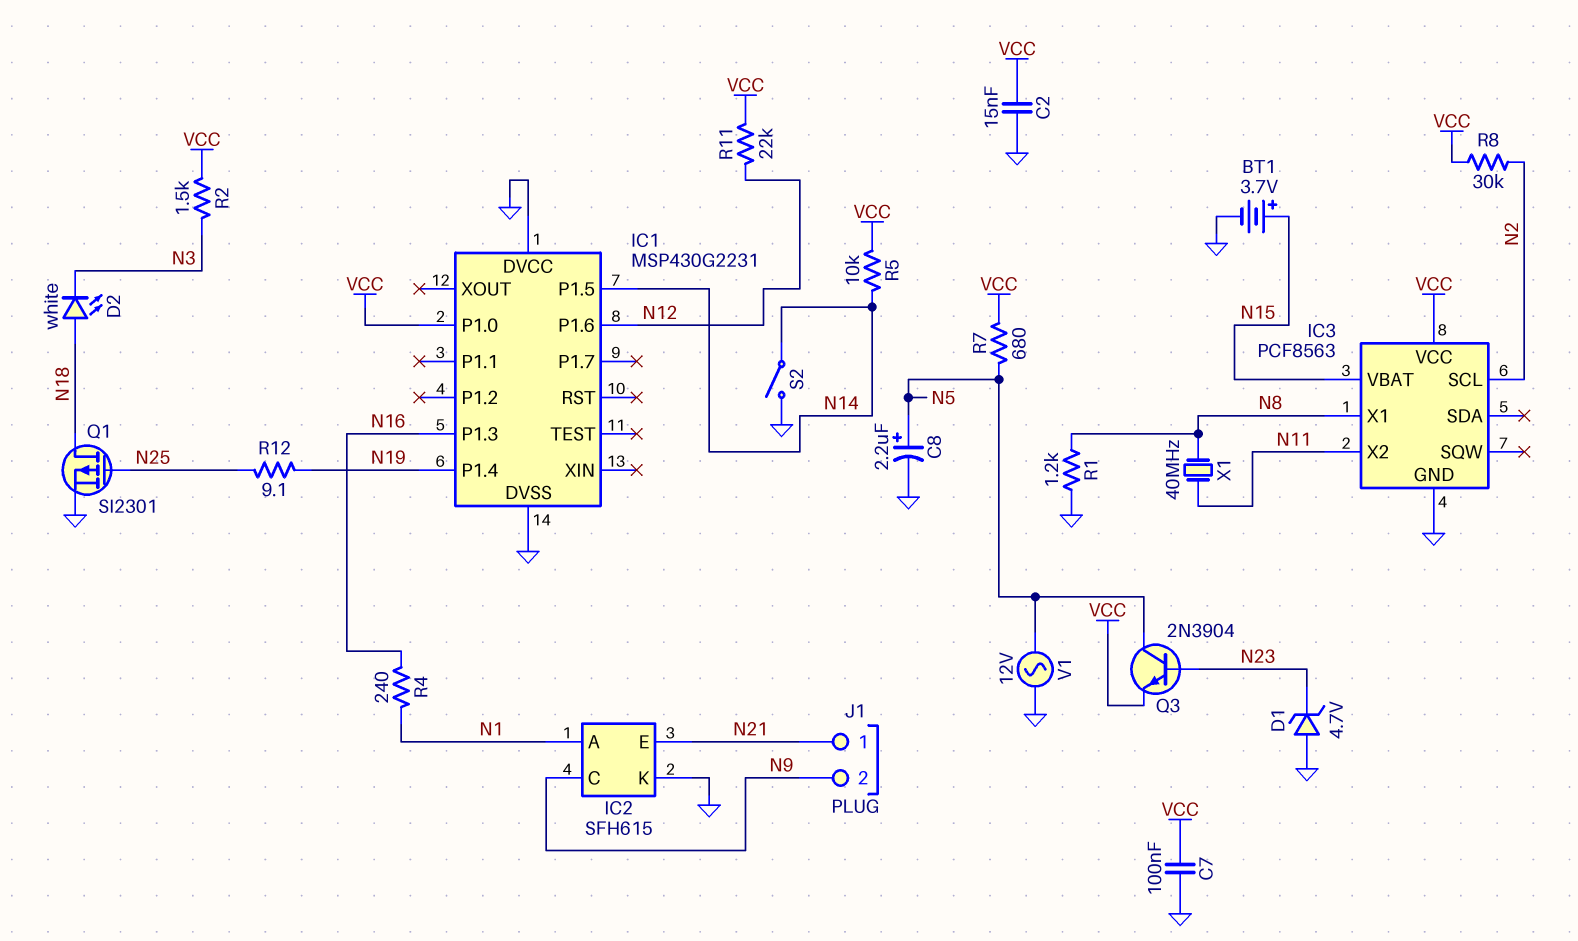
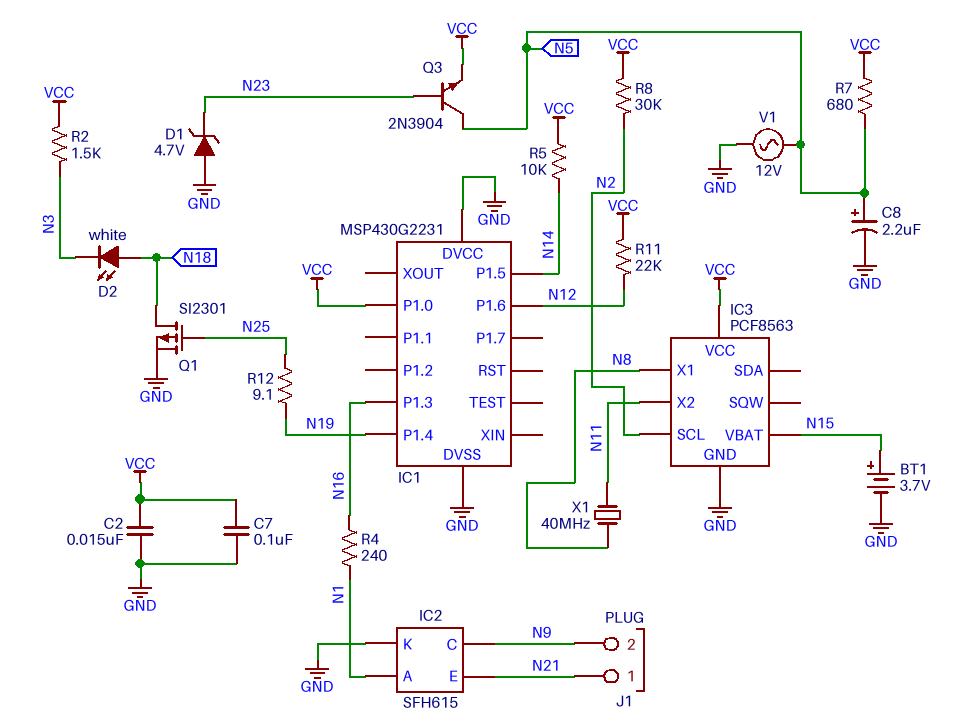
R1: 1.2k (GND, N8) -> none
S2: switch (GND, N14) -> none

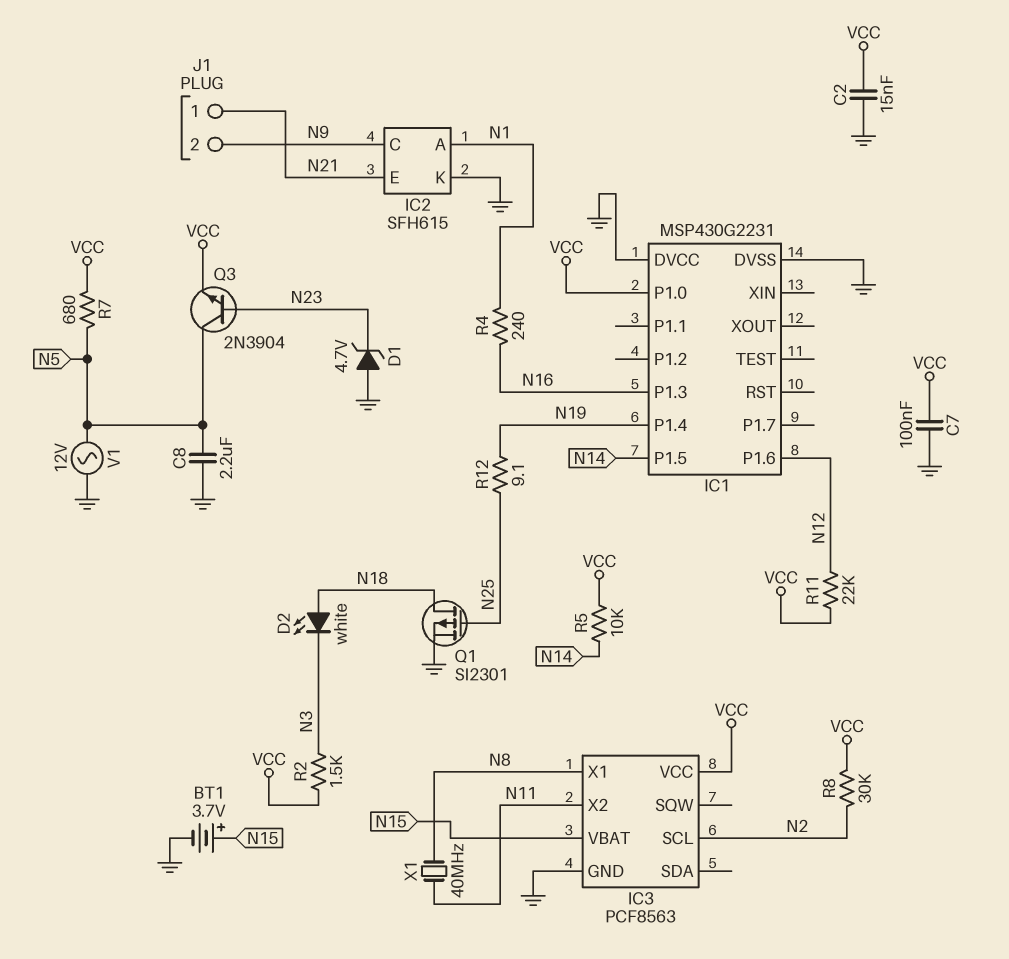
C8: 2.2uF (plus N5, minus GND) -> 2.2uF (GND, N5)

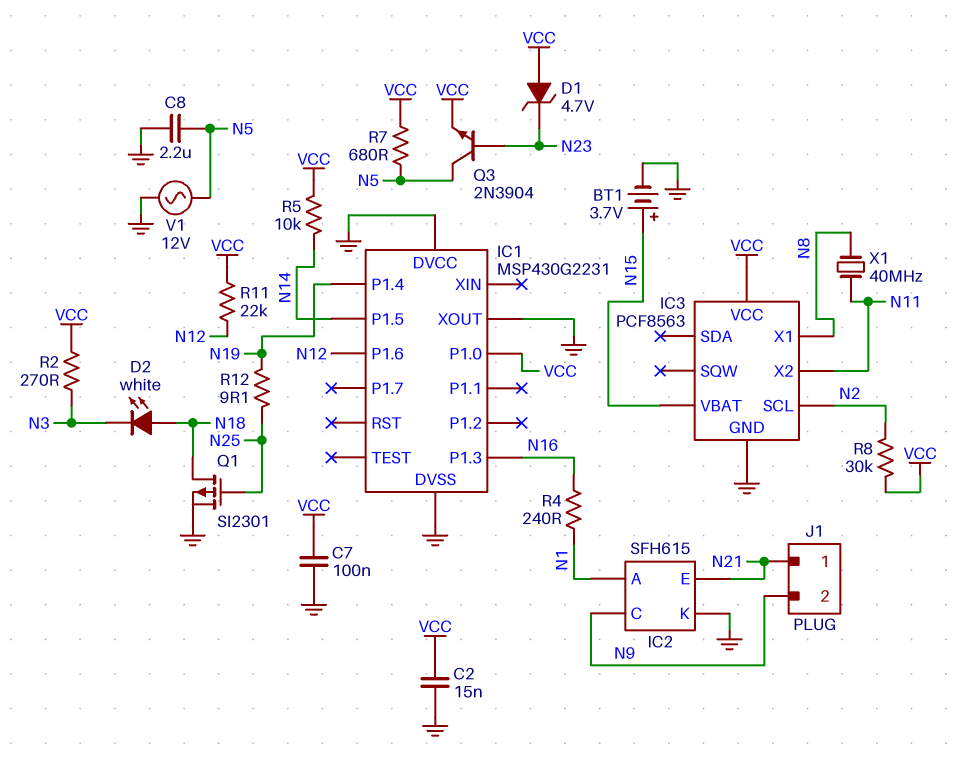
D1: zener 4.7V (A GND, K N23) -> zener 4.7V (A VCC, K N23)
IC1 pin XOUT: none -> GND
R2: 1.5k (N3, VCC) -> 270 (N3, VCC)

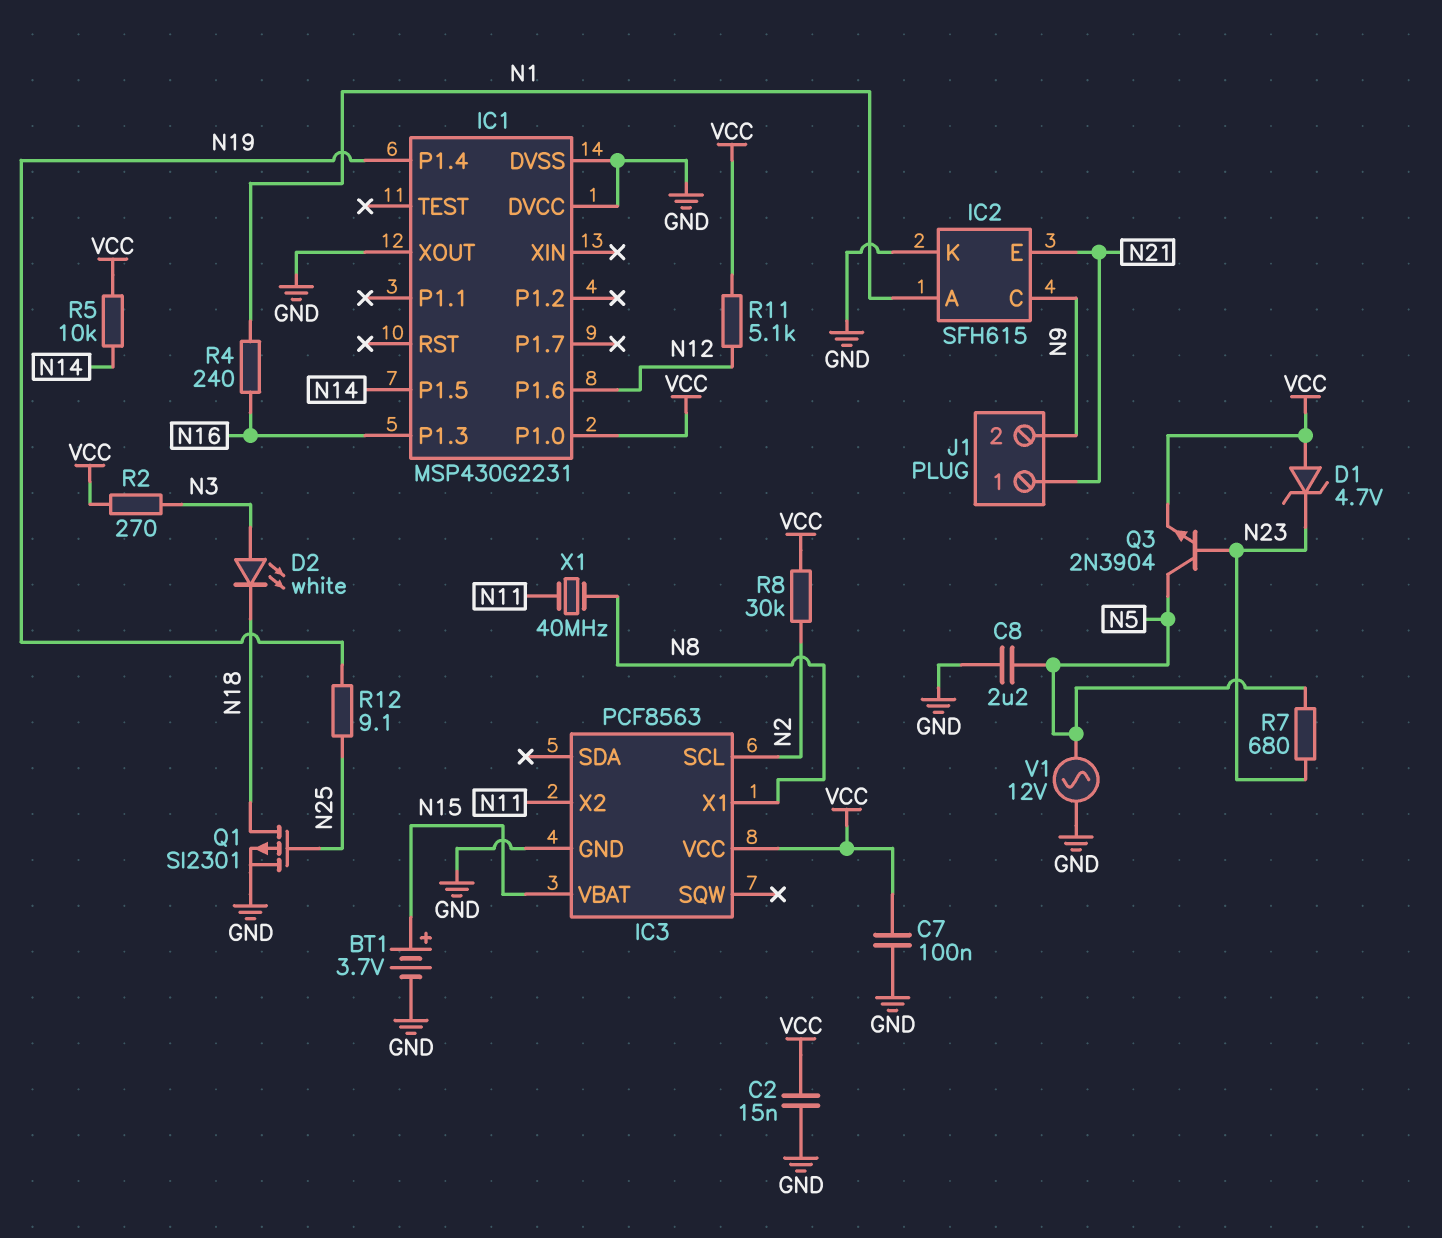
D2: LED white (A N18, K N3) -> LED white (A N3, K N18)
R7: 680 (N5, VCC) -> 680 (N5, N23)
R11: 22k (N12, VCC) -> 5.1k (N12, VCC)

